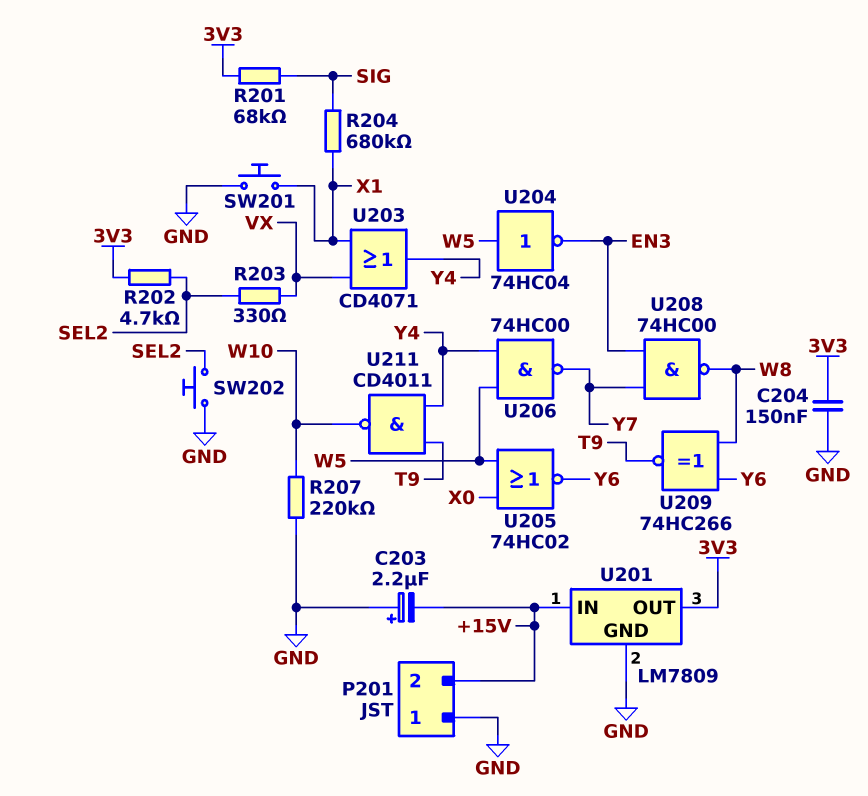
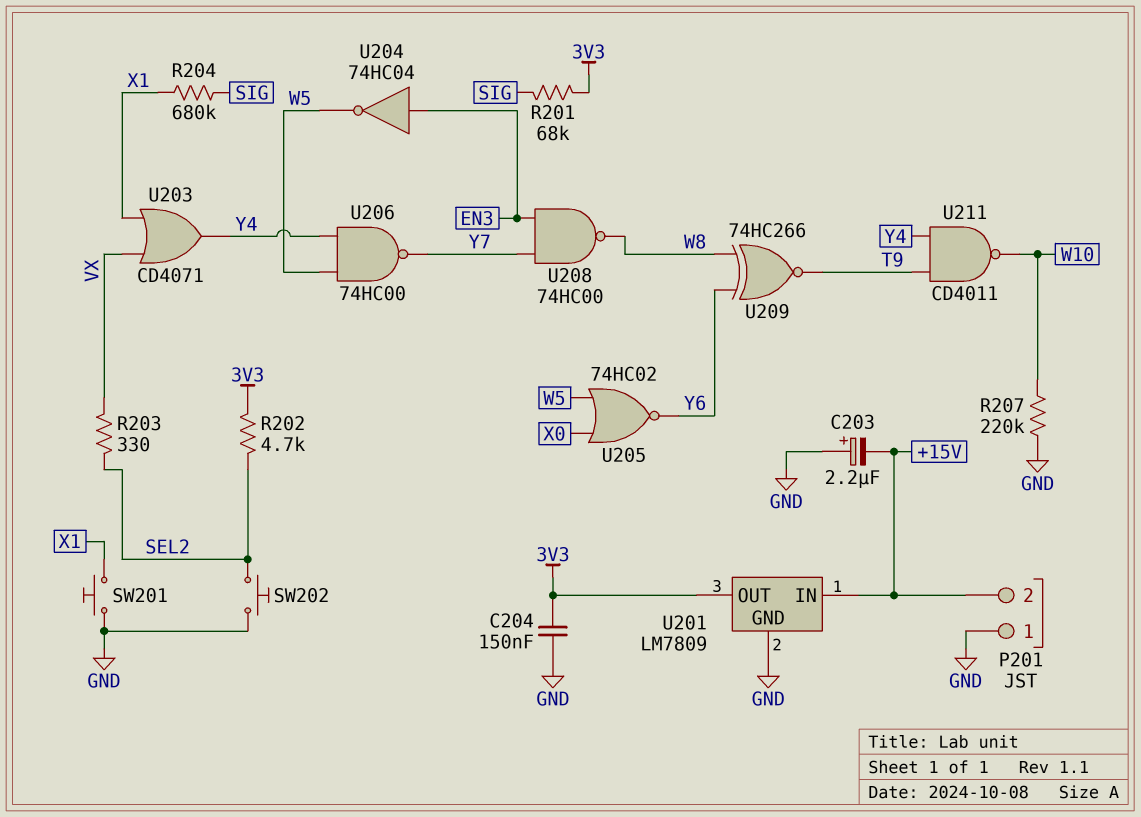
U204: NOT 74HC04 (in W5, out EN3) -> NOT 74HC04 (in EN3, out W5)

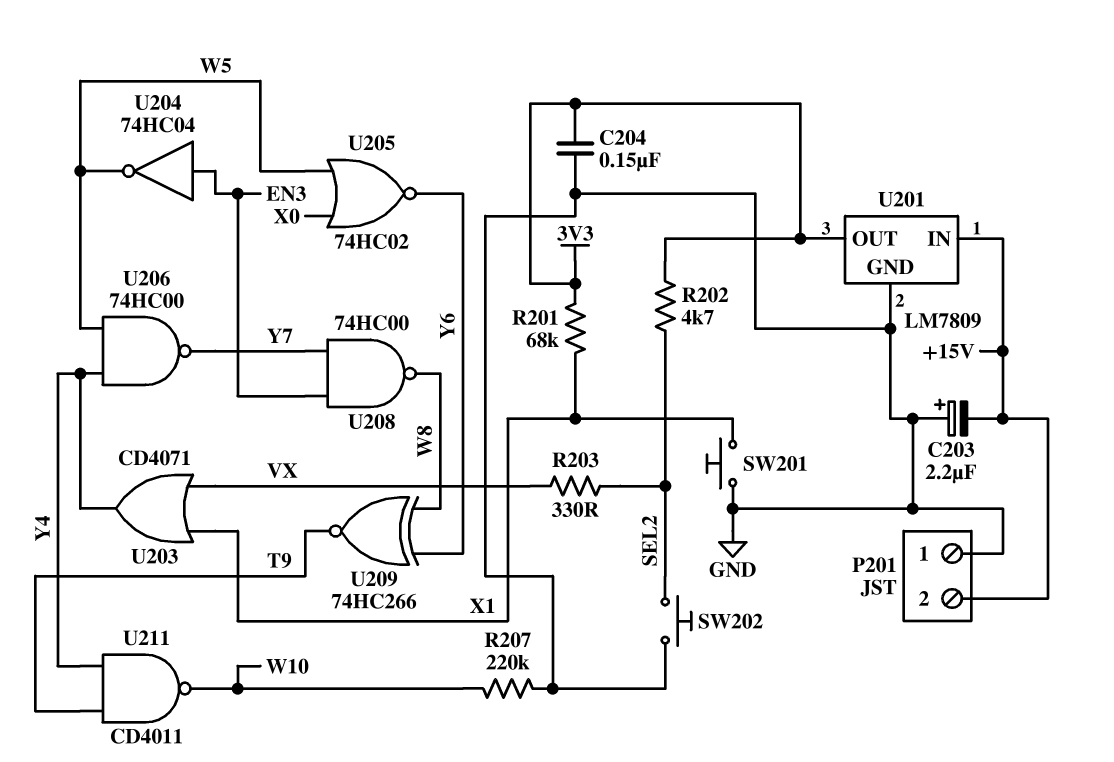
R201: 68k (3V3, SIG) -> 68k (3V3, X1)
R204: 680k (SIG, X1) -> none

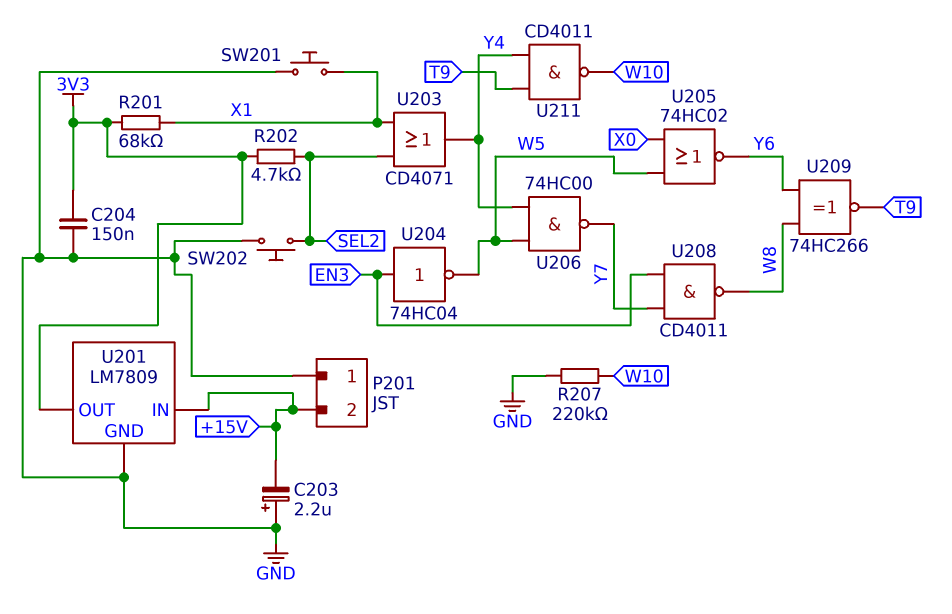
R203: 330 (SEL2, VX) -> none
U203: OR CD4071 (in VX, in X1, out Y4) -> OR CD4071 (in SEL2, in X1, out Y4)
U208: NAND 74HC00 (in EN3, in Y7, out W8) -> NAND CD4011 (in EN3, in Y7, out W8)

